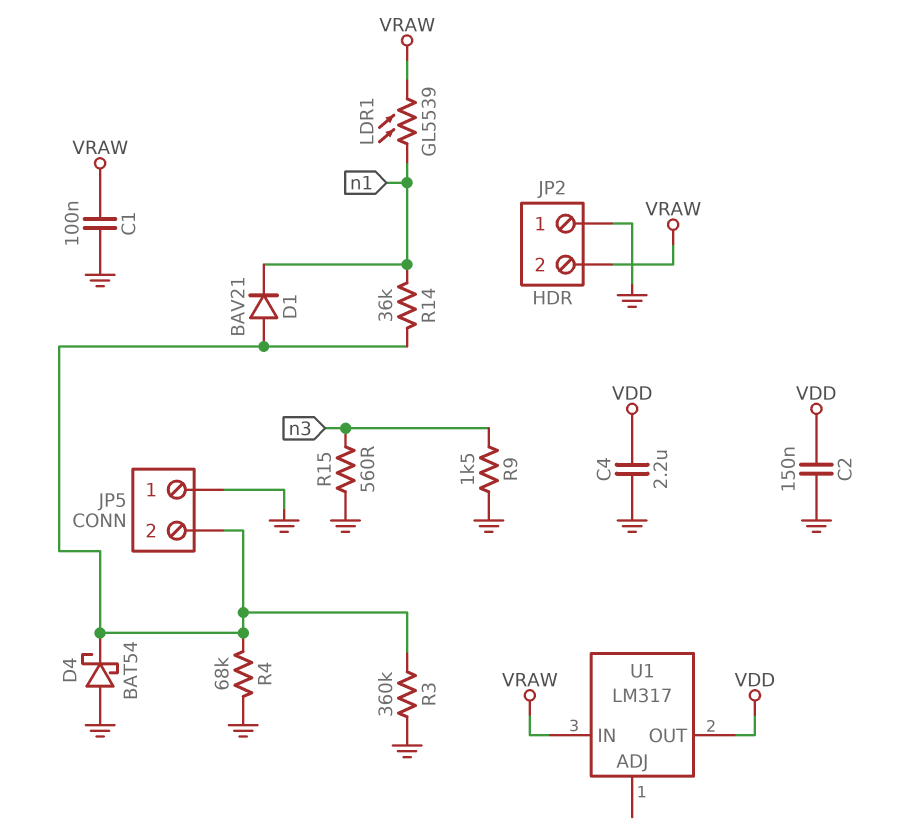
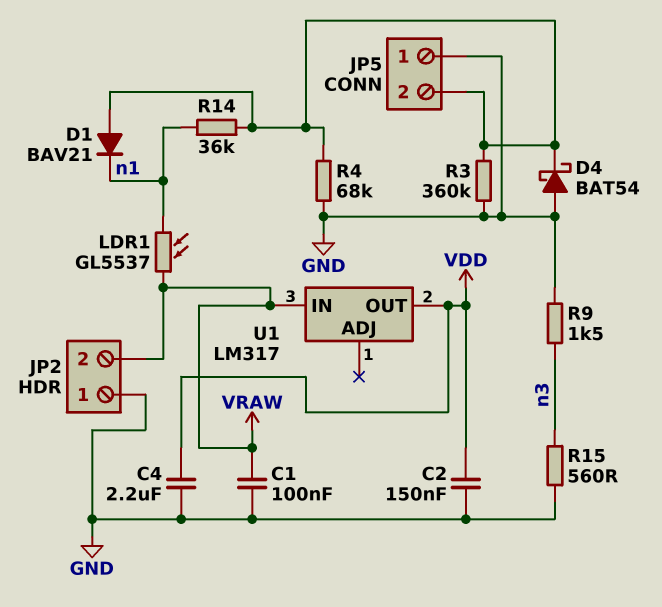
LDR1: GL5539 (VRAW, n1) -> GL5537 (VRAW, n1)

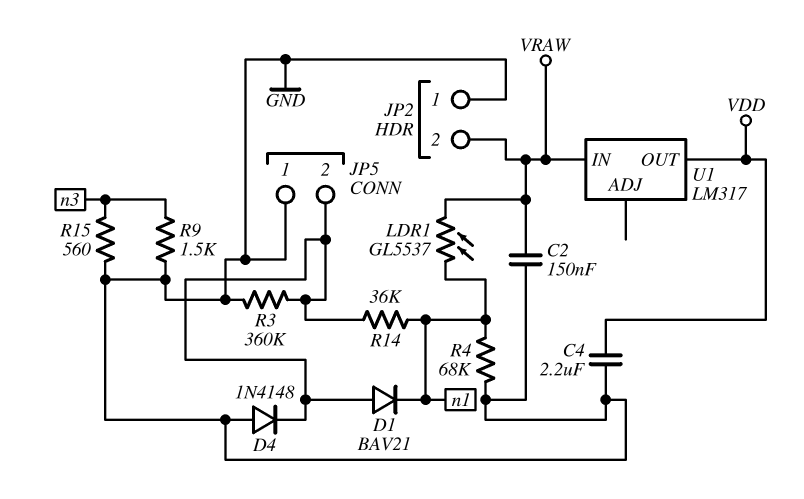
C1: 100nF (GND, VRAW) -> none
C2: 150nF (GND, VDD) -> 150nF (GND, VRAW)
D4: schottky BAT54 (A GND, K JP5/2) -> diode 1N4148 (A GND, K JP5/2)
R4: 68k (GND, JP5/2) -> 68k (GND, n1)

